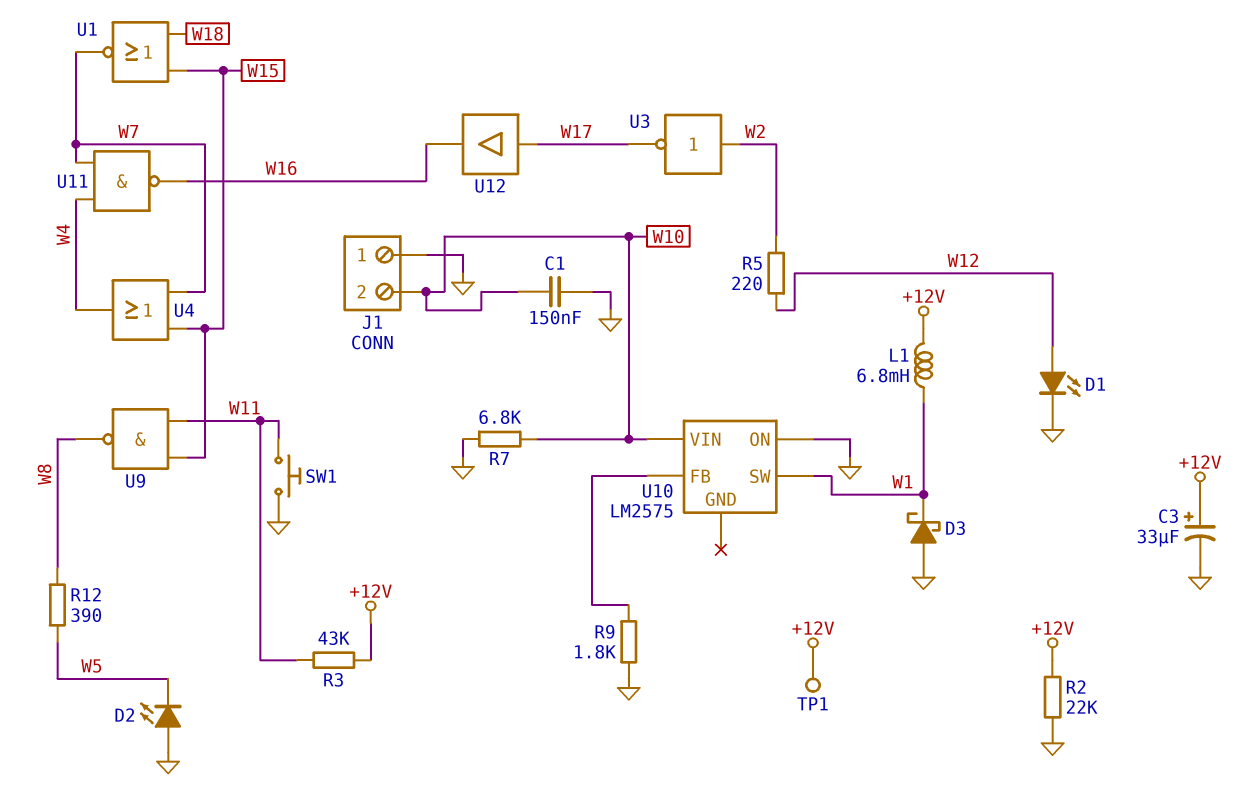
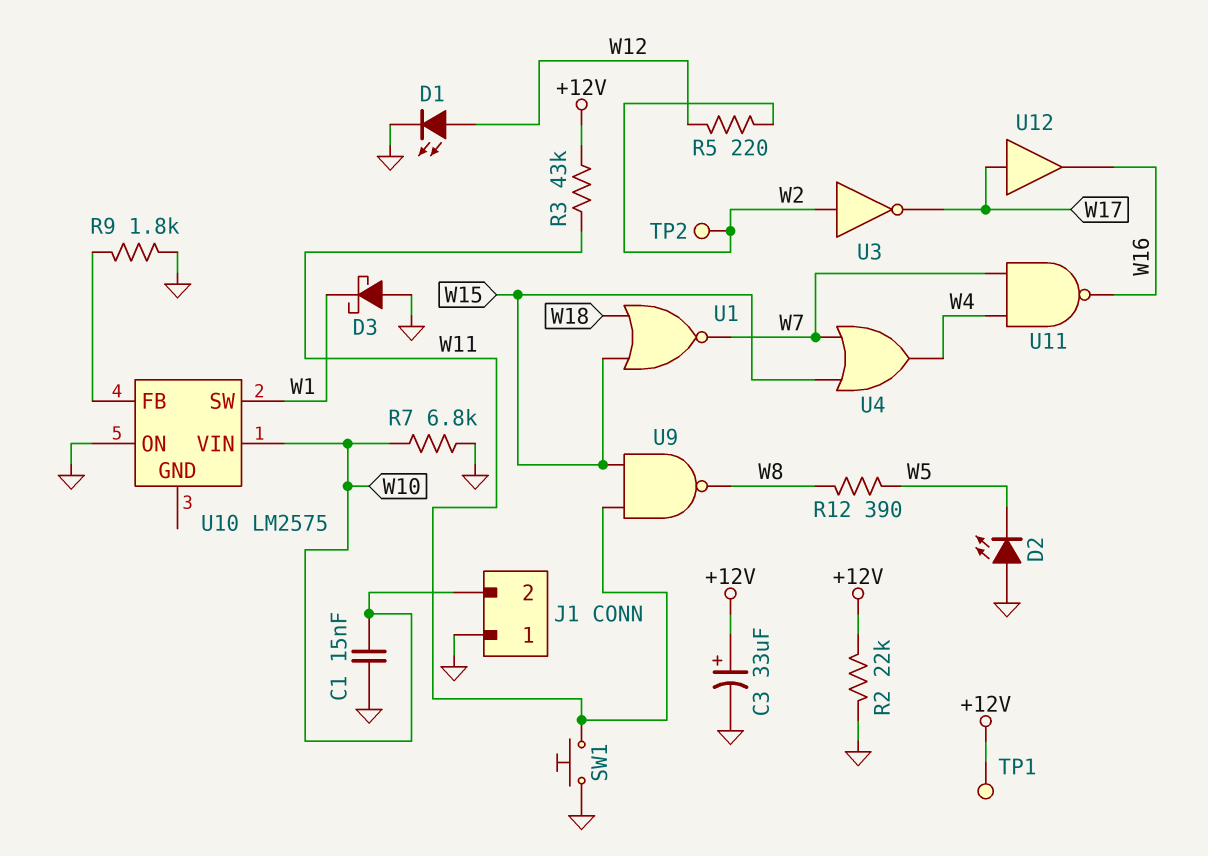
C1: 150nF (GND, W10) -> 15nF (GND, W10)
L1: 6.8mH (+12V, W1) -> none
TP2: none -> test point (W2)

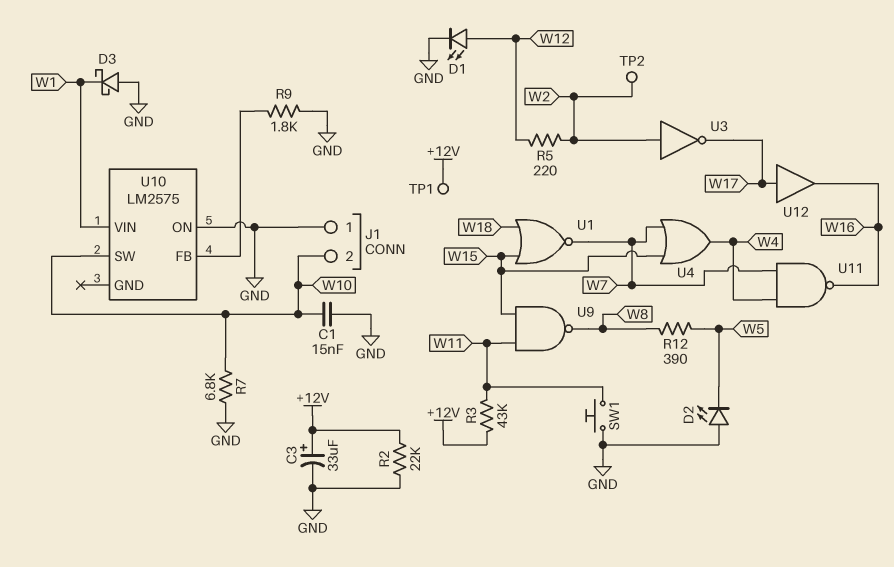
U10 pin SW: W1 -> W10
U10 pin VIN: W10 -> W1

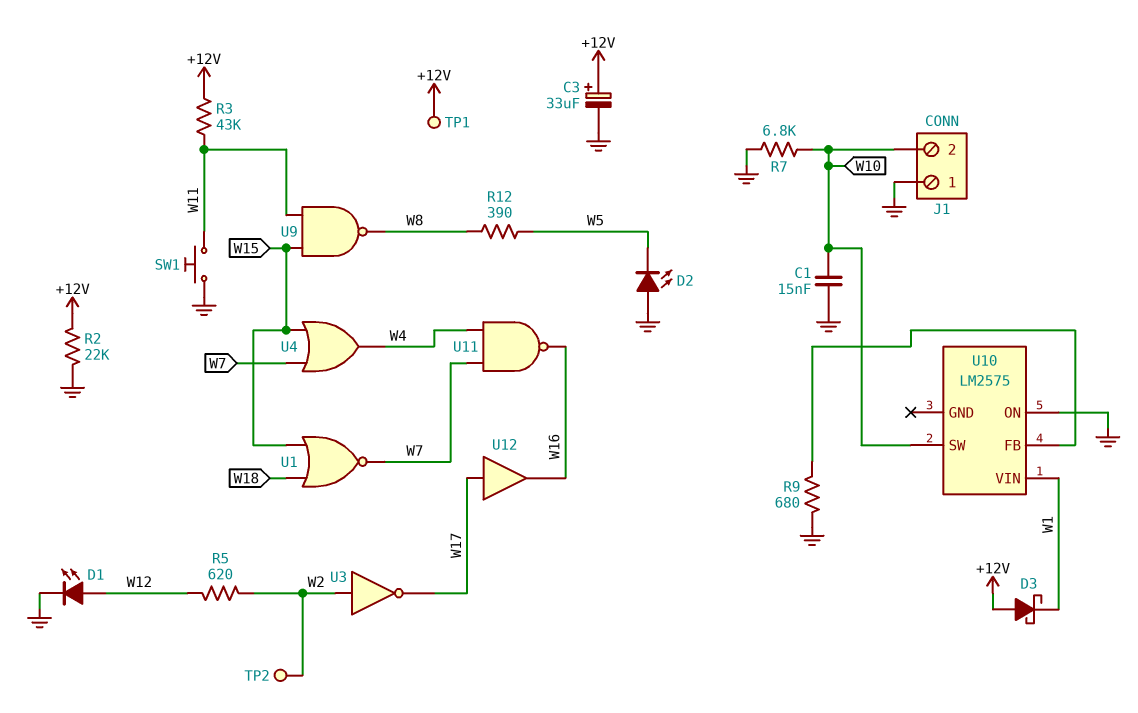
D3: schottky (A GND, K W1) -> schottky (A +12V, K W1)
R5: 220 (W2, W12) -> 620 (W2, W12)
R9: 1.8k (GND, U10/FB) -> 680 (GND, U10/FB)

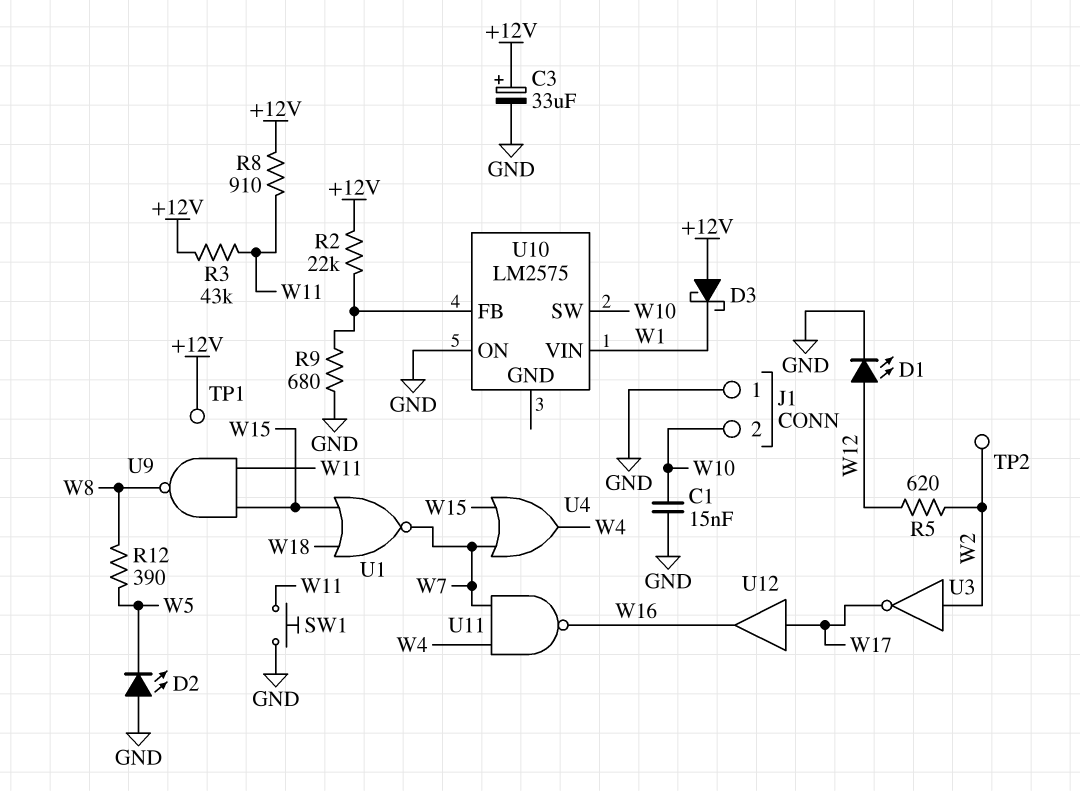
R2: 22k (+12V, GND) -> 22k (+12V, U10/FB)
R7: 6.8k (GND, W10) -> none
R8: none -> 910 (+12V, W11)

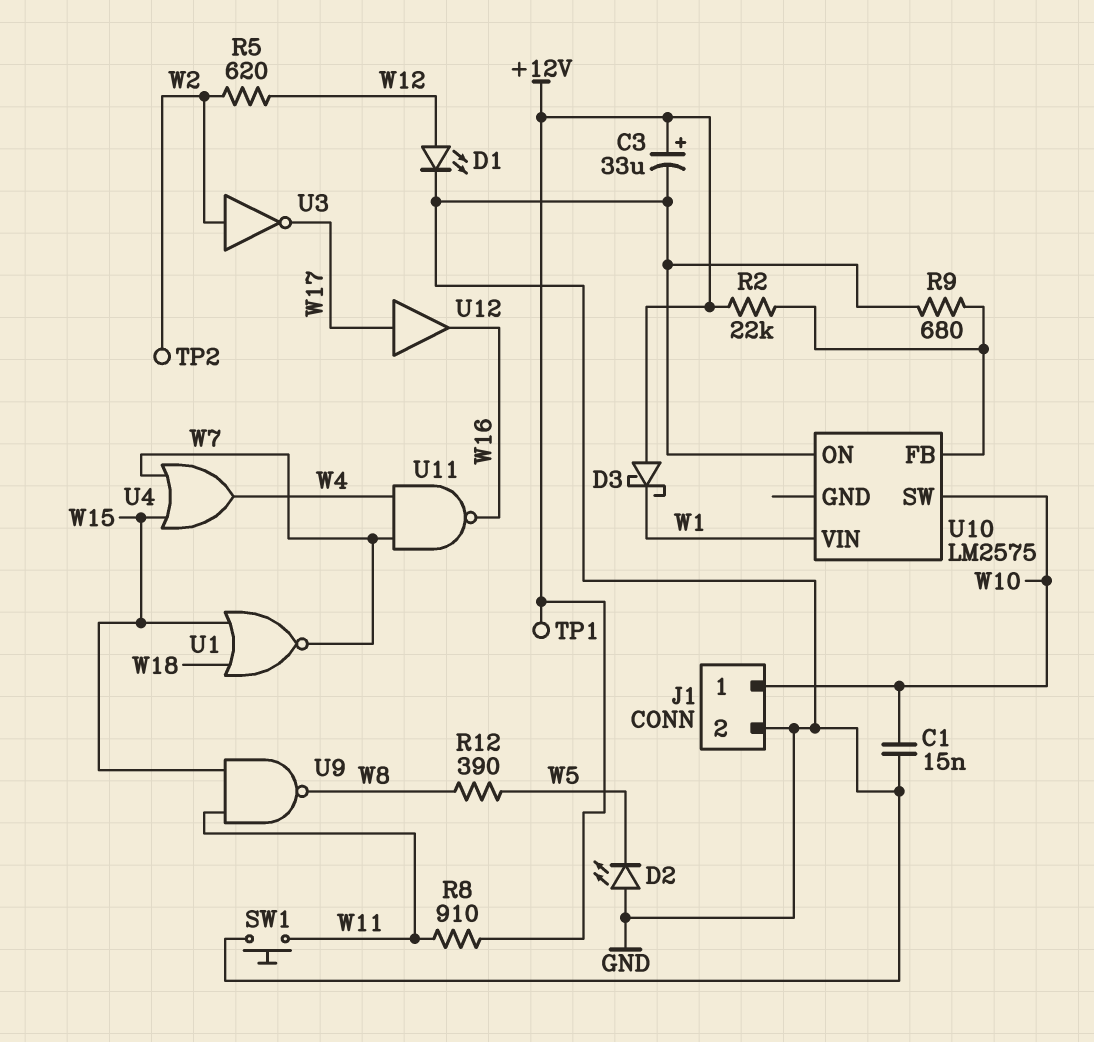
J1 pin 1: GND -> W10
J1 pin 2: W10 -> GND
R3: 43k (+12V, W11) -> none

